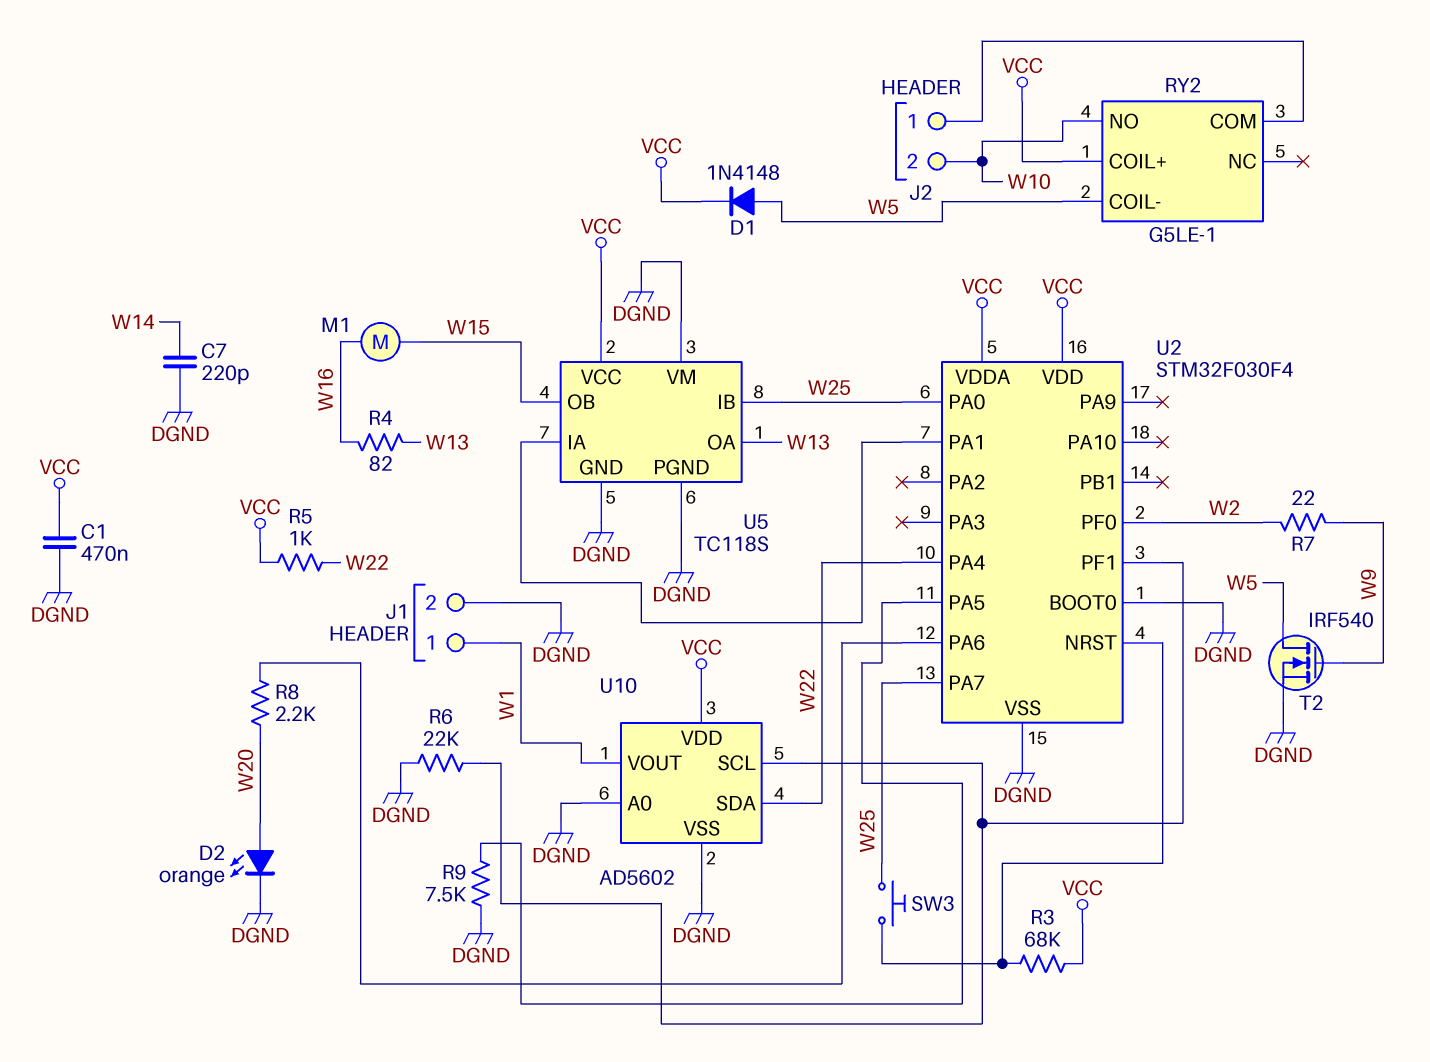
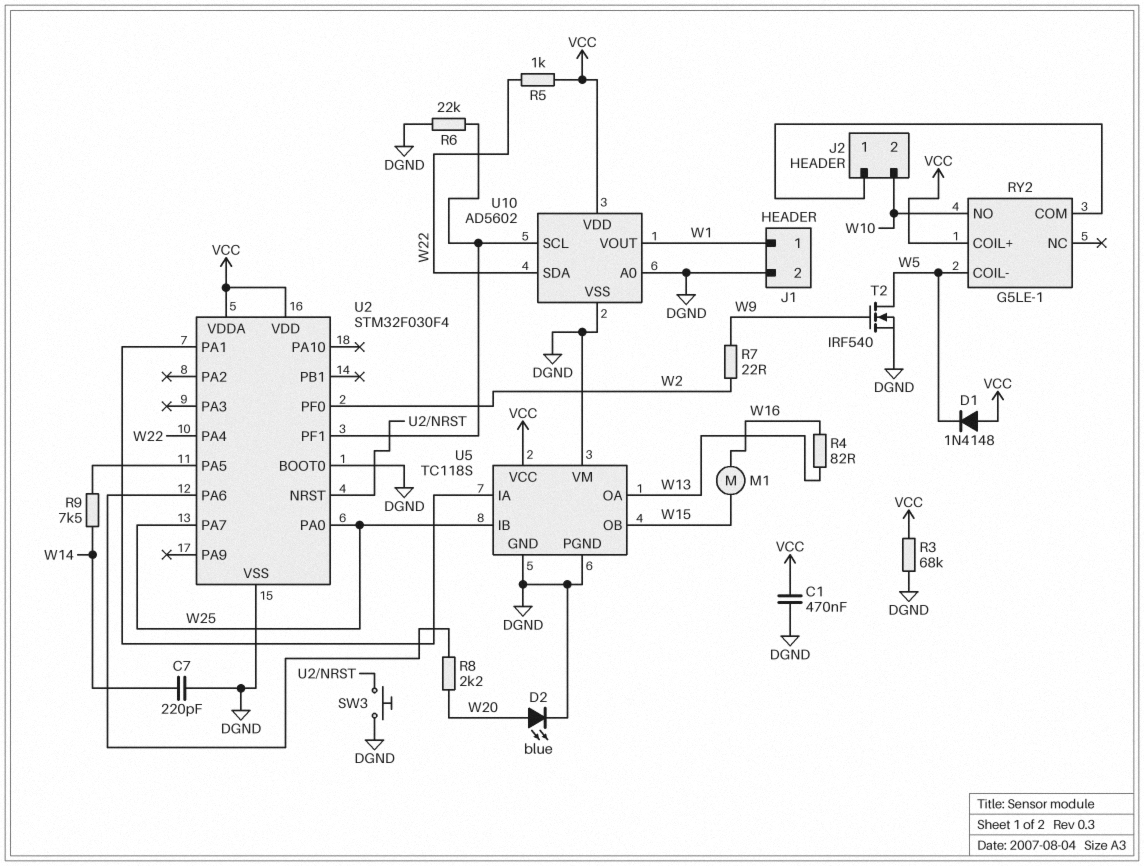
D1: diode 1N4148 (A W5, K VCC) -> diode 1N4148 (A VCC, K W5)
D2: LED orange (A W20, K DGND) -> LED blue (A W20, K DGND)
R3: 68k (U2/NRST, VCC) -> 68k (DGND, VCC)
R9: 7.5k (DGND, U2/PA5) -> 7.5k (U2/PA5, W14)
SW3: button (U2/NRST, W25) -> button (DGND, U2/NRST)

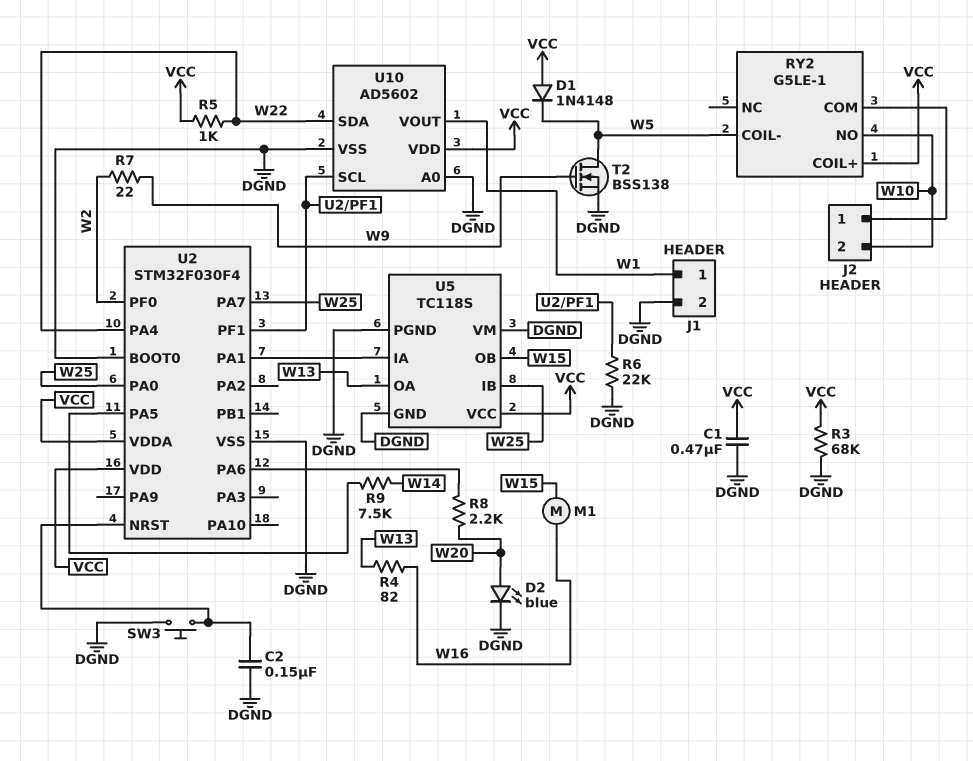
C2: none -> 150nF (DGND, U2/NRST)
C7: 220pF (DGND, W14) -> none
T2: NMOS IRF540 (G W9, D W5, S DGND) -> NMOS BSS138 (G W9, D W5, S DGND)

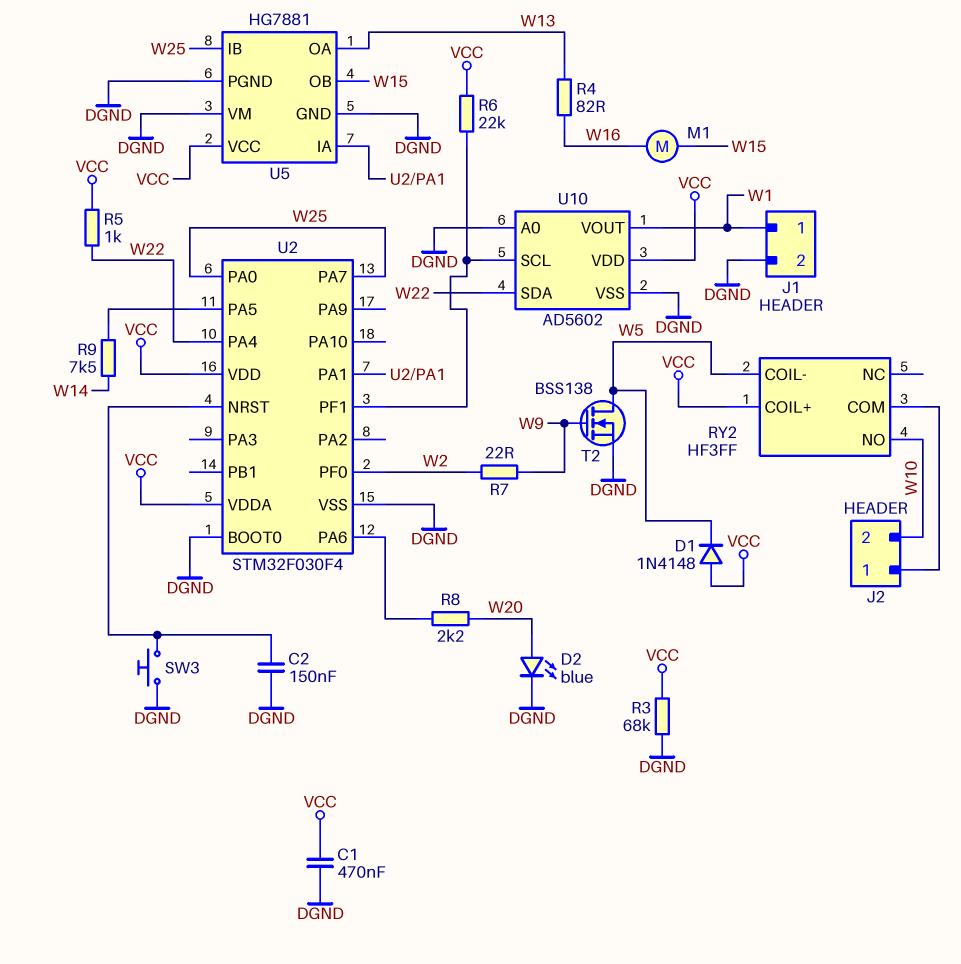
R6: 22k (DGND, U2/PF1) -> 22k (U2/PF1, VCC)
RY2: G5LE-1 -> HF3FF
U5: TC118S -> HG7881

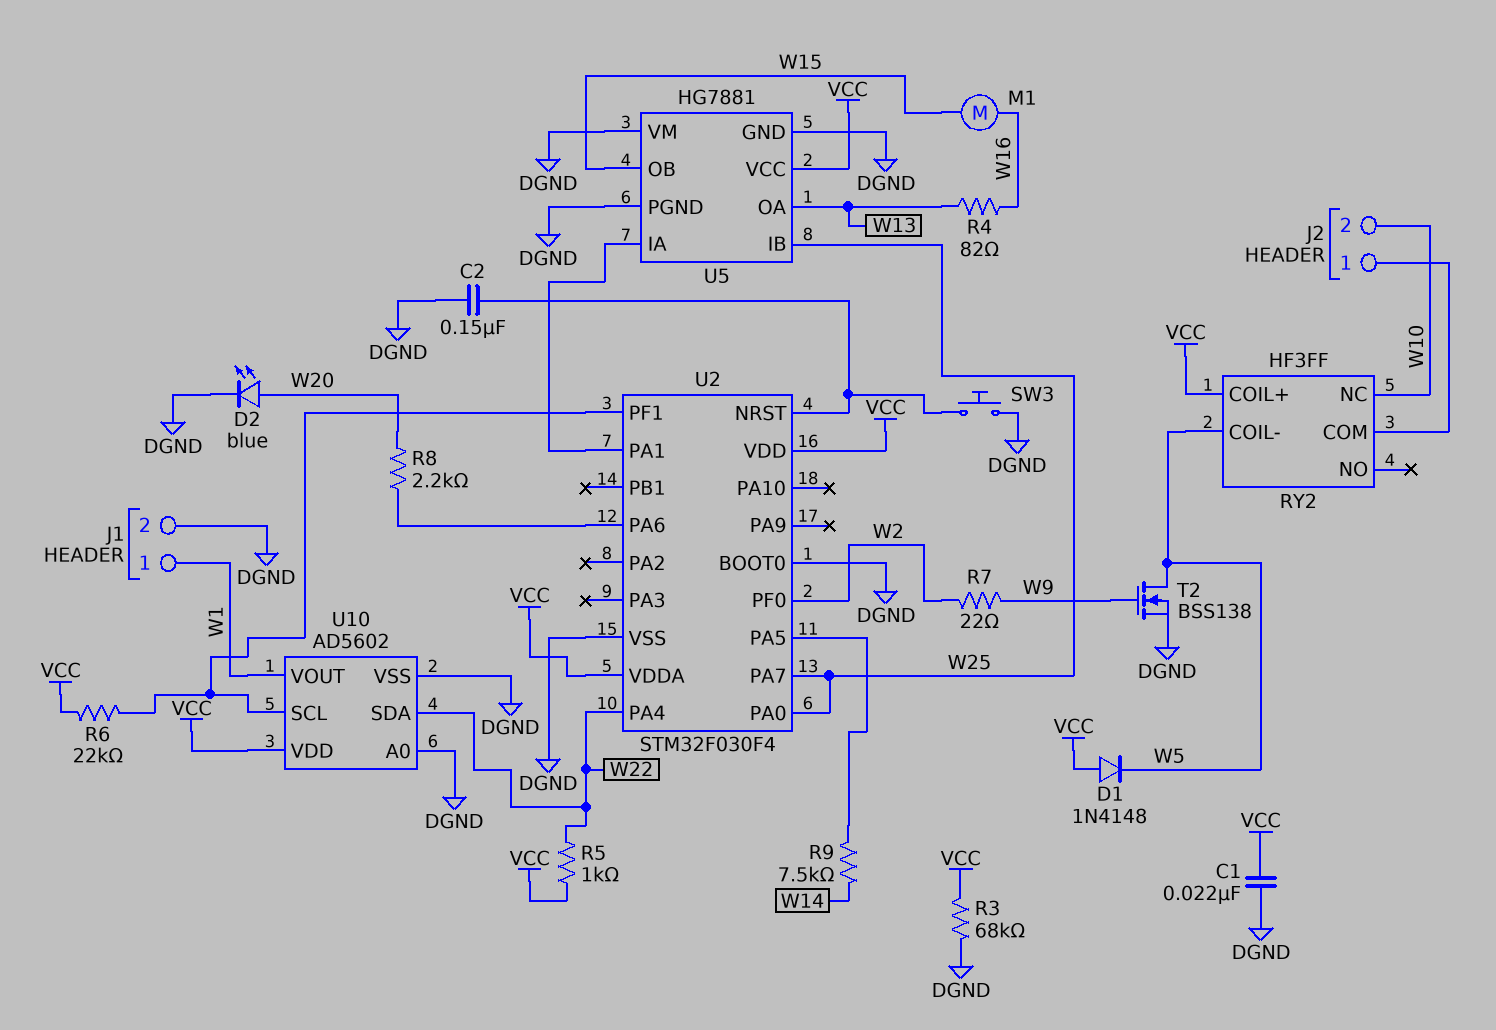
C1: 470nF (DGND, VCC) -> 22nF (DGND, VCC)
RY2 pin NC: none -> W10
RY2 pin NO: W10 -> none

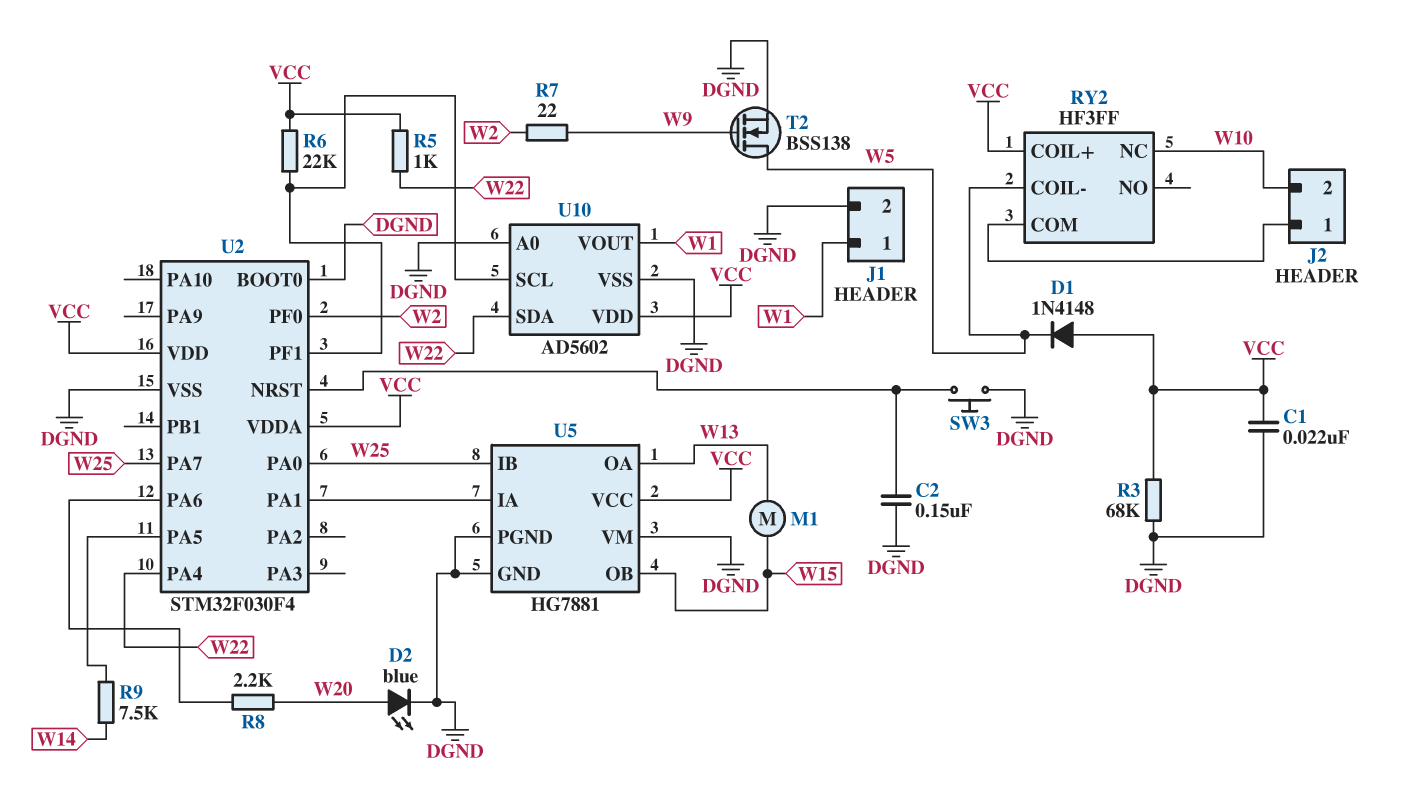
M1: motor (W15, W16) -> motor (W13, W15)
R4: 82 (W13, W16) -> none

